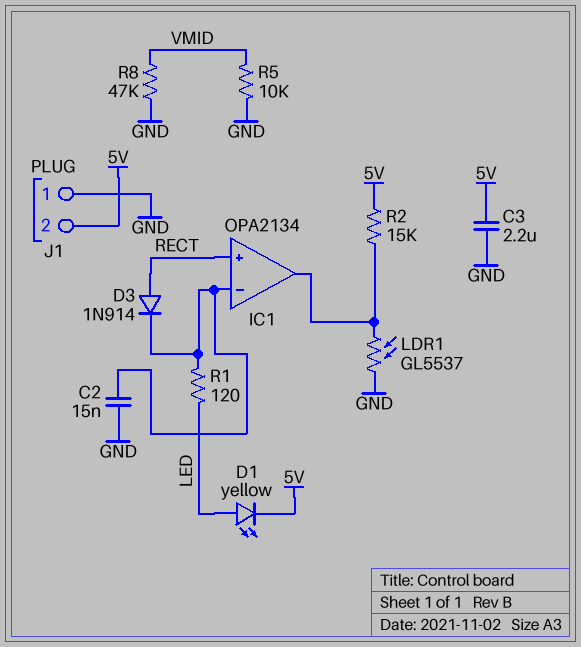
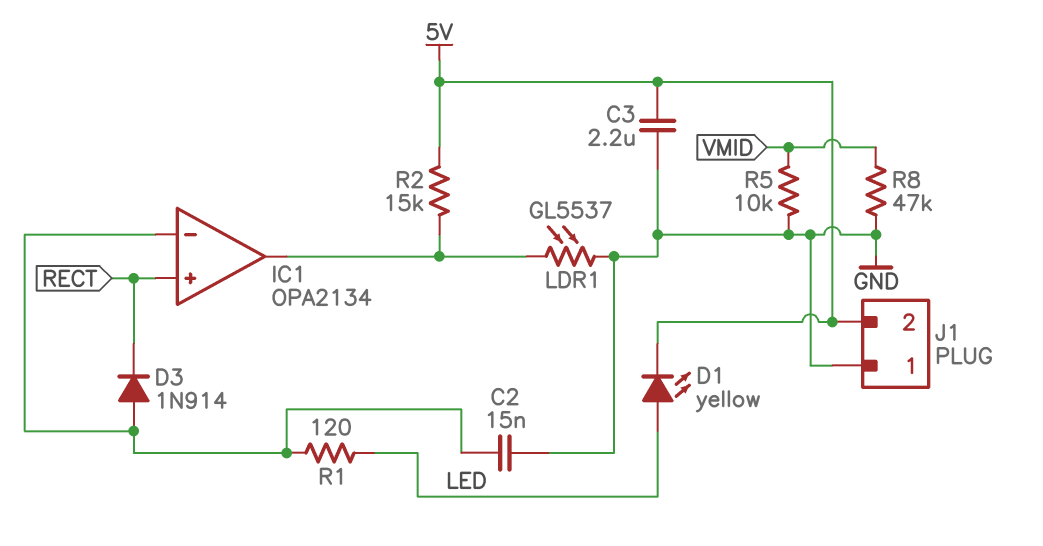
D3: diode 1N914 (A RECT, K IC1/in-) -> diode 1N914 (A IC1/in-, K RECT)

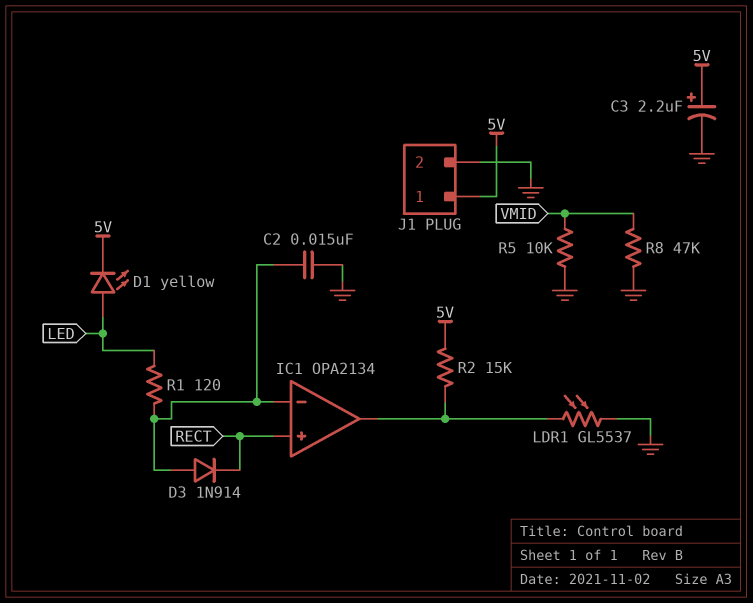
C3: 2.2uF (5V, GND) -> 2.2uF (plus 5V, minus GND)
J1 pin 1: GND -> 5V
J1 pin 2: 5V -> GND

